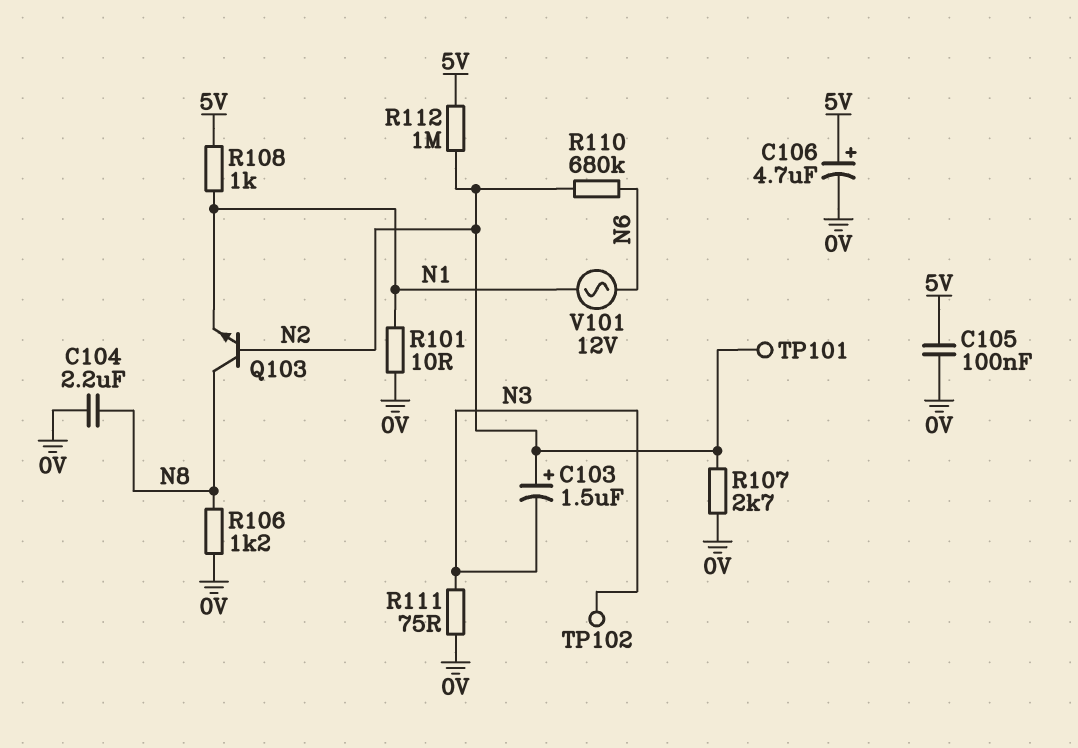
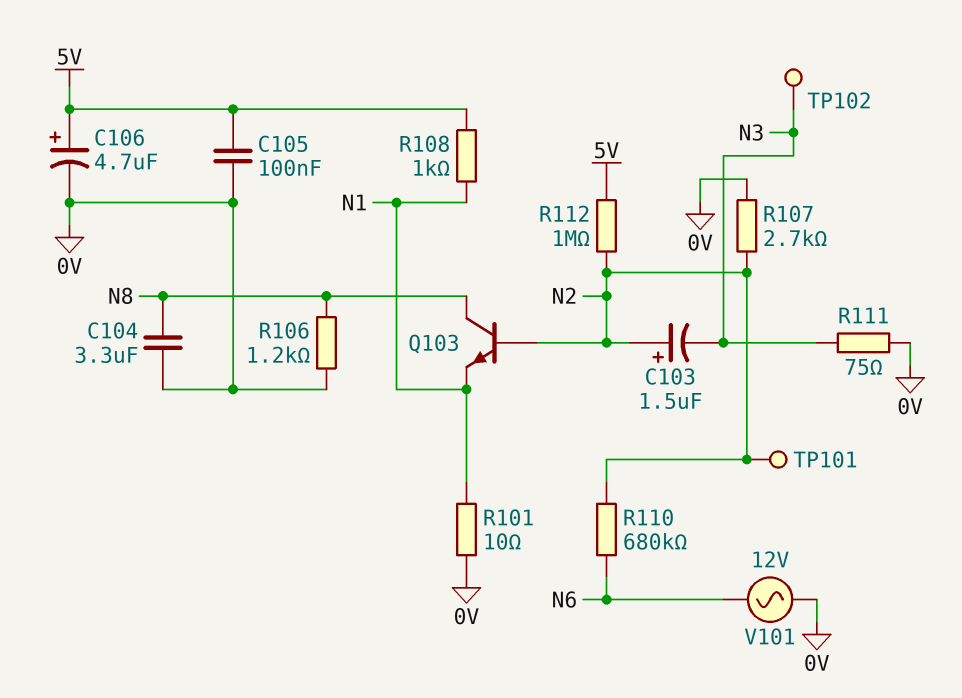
C104: 2.2uF (0V, N8) -> 3.3uF (0V, N8)
V101: AC 12V (N1, N6) -> AC 12V (0V, N6)

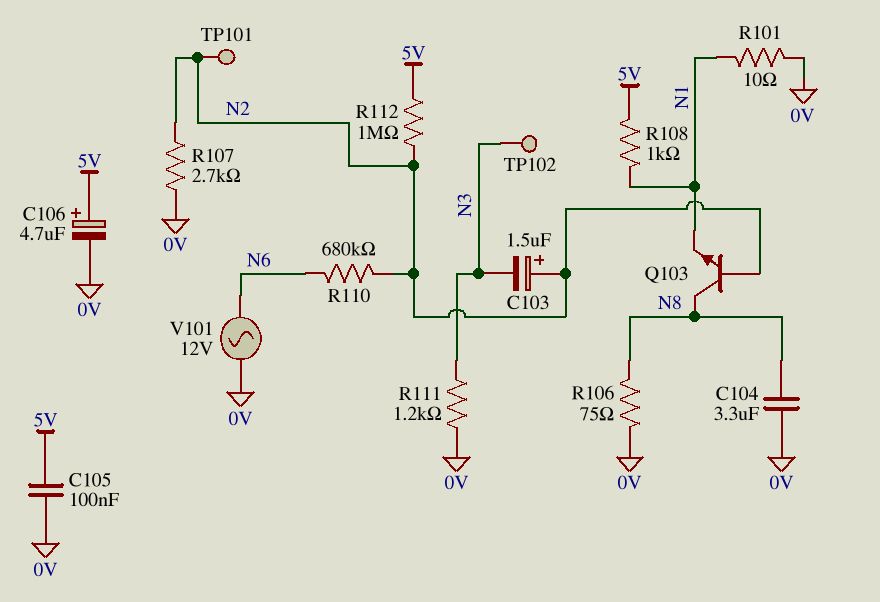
R106: 1.2k (0V, N8) -> 75 (0V, N8)
R111: 75 (0V, N3) -> 1.2k (0V, N3)

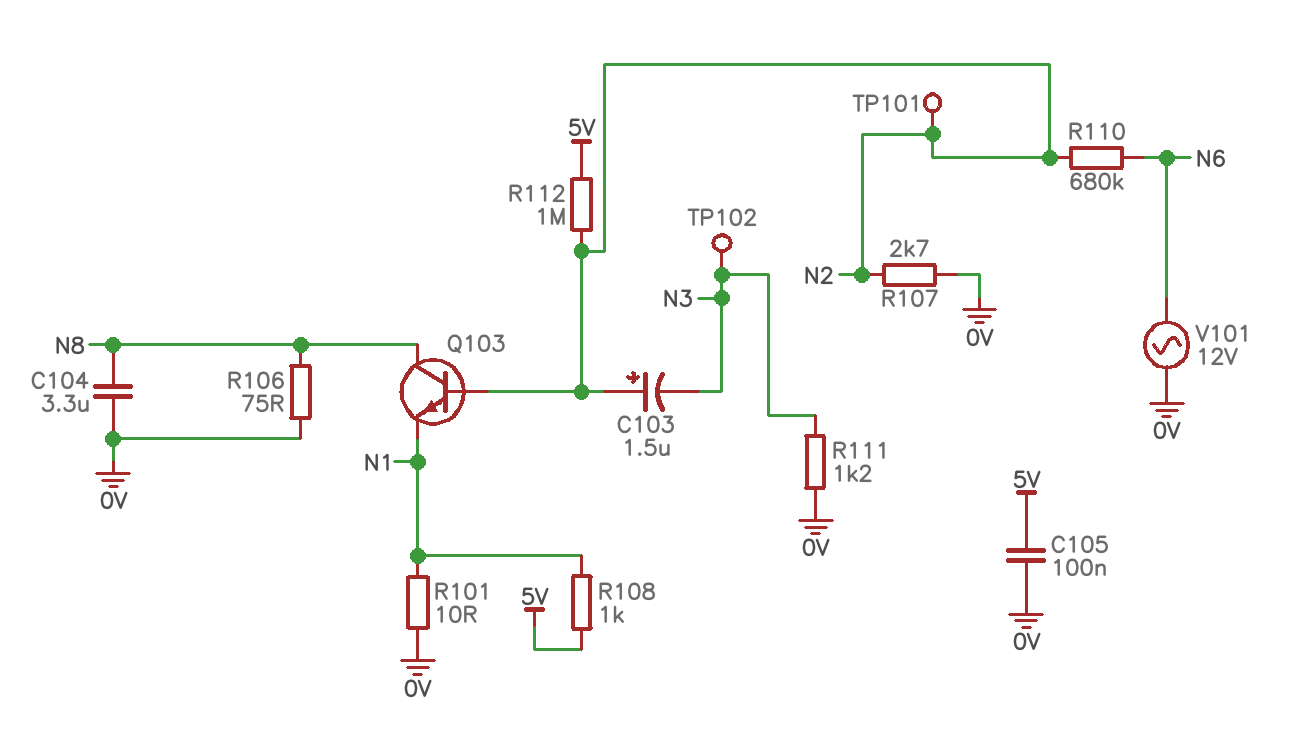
C106: 4.7uF (plus 5V, minus 0V) -> none

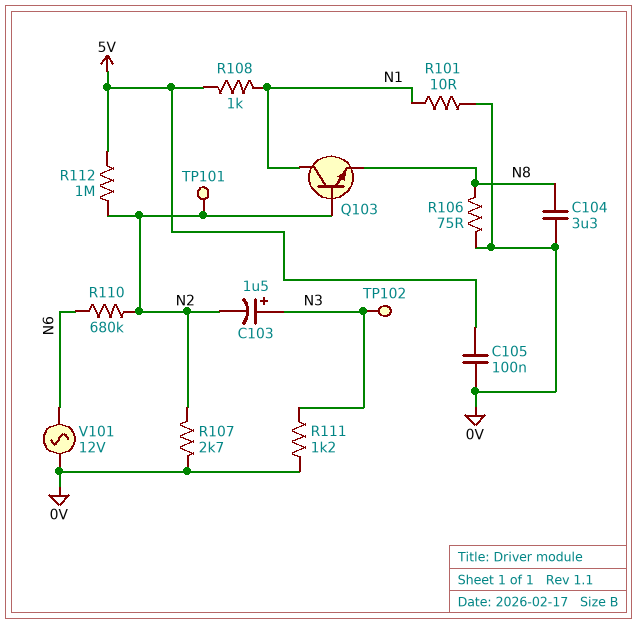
C103: 1.5uF (plus N2, minus N3) -> 1.5uF (plus N3, minus N2)
Q103: NPN (B N2, C N8, E N1) -> NPN (B N2, C N1, E N8)

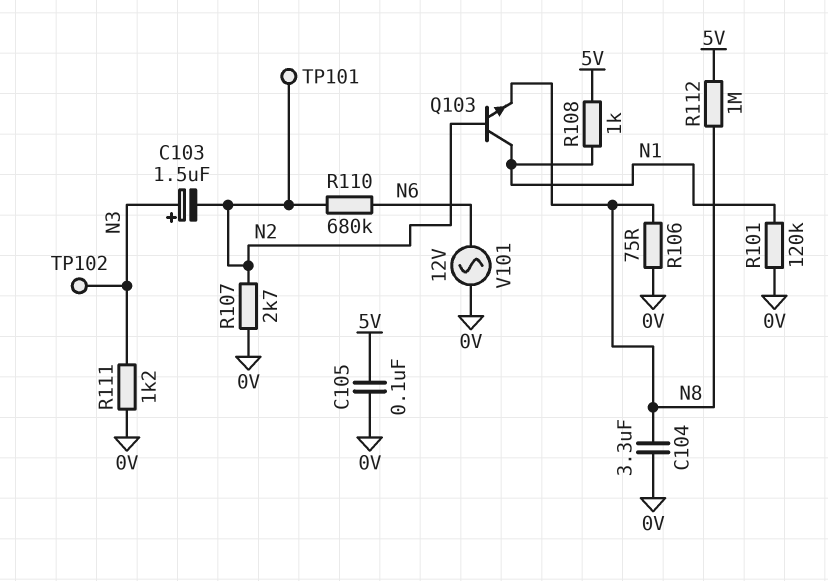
R101: 10 (0V, N1) -> 120k (0V, N1)
R112: 1M (5V, N2) -> 1M (5V, N8)

